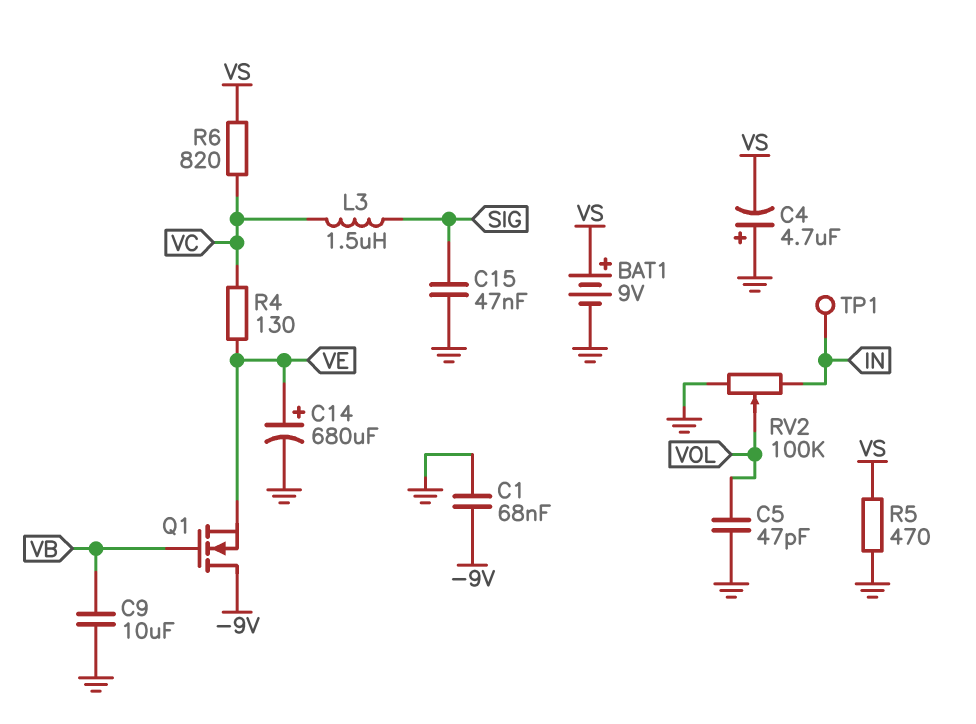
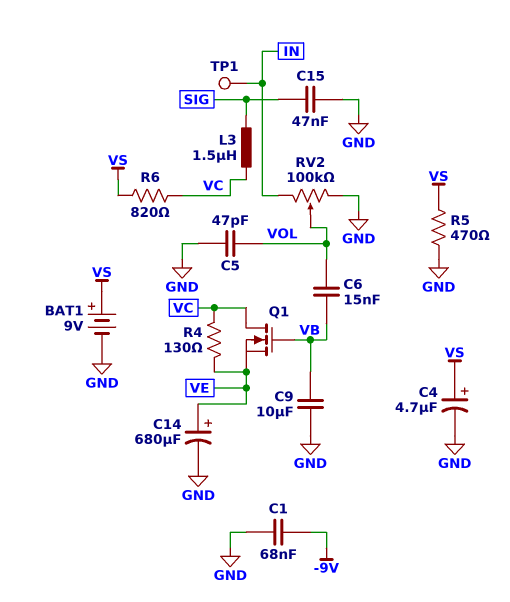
C4: 4.7uF (plus GND, minus VS) -> 4.7uF (plus VS, minus GND)
C6: none -> 15nF (VB, VOL)
Q1: NMOS (G VB, D -9V, S VE) -> NMOS (G VB, D VC, S VE)

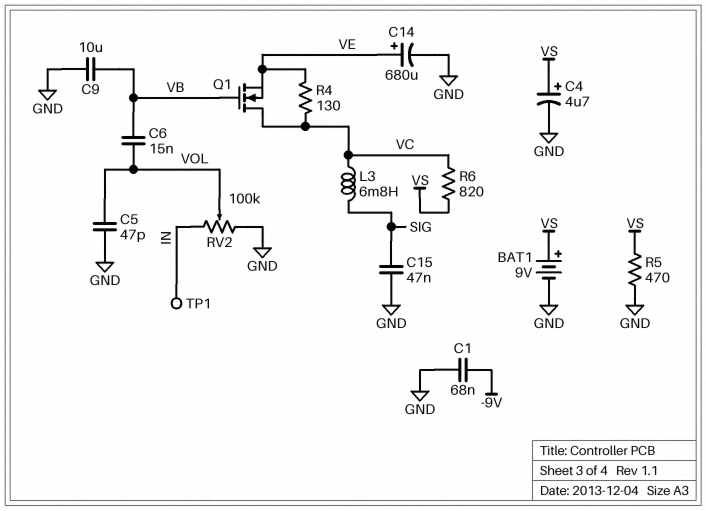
L3: 1.5uH (SIG, VC) -> 6.8mH (SIG, VC)

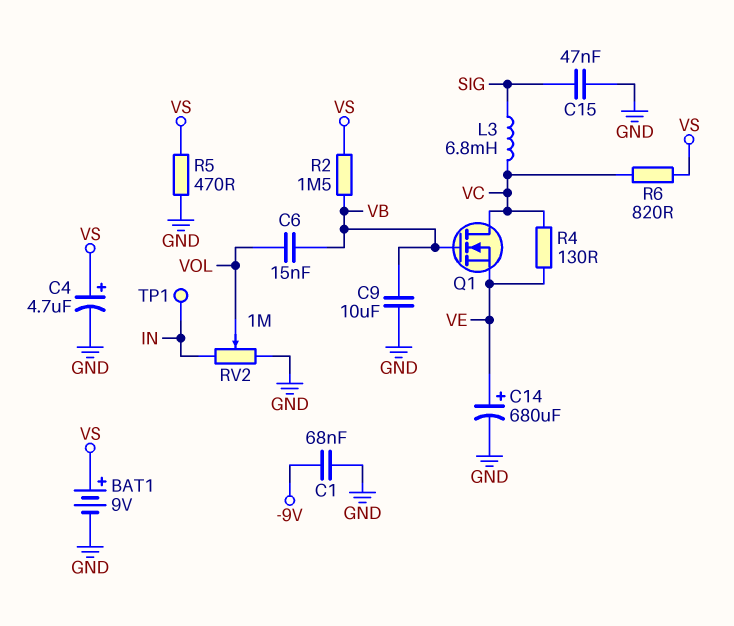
C5: 47pF (GND, VOL) -> none
R2: none -> 1.5M (VB, VS)
RV2: 100k (GND, IN, wiper VOL) -> 1M (GND, IN, wiper VOL)

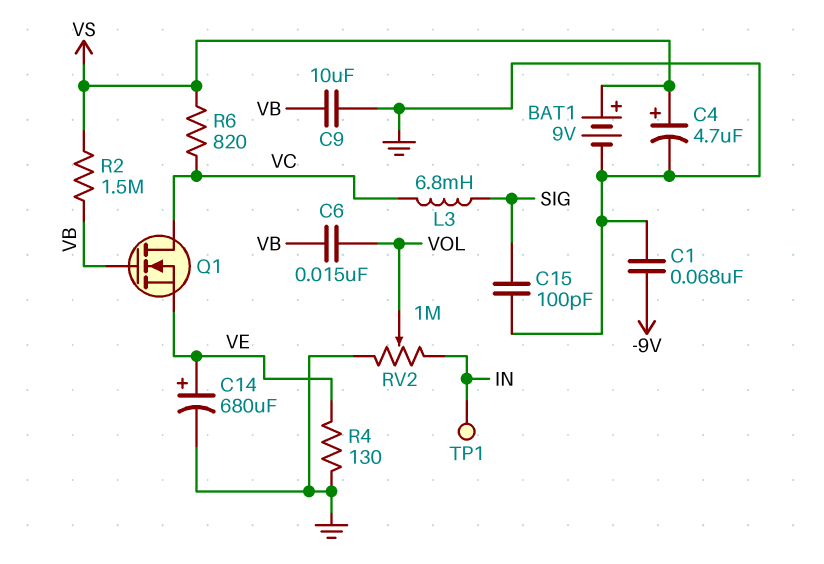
C15: 47nF (GND, SIG) -> 100pF (GND, SIG)
R4: 130 (VC, VE) -> 130 (GND, VE)
R5: 470 (GND, VS) -> none

